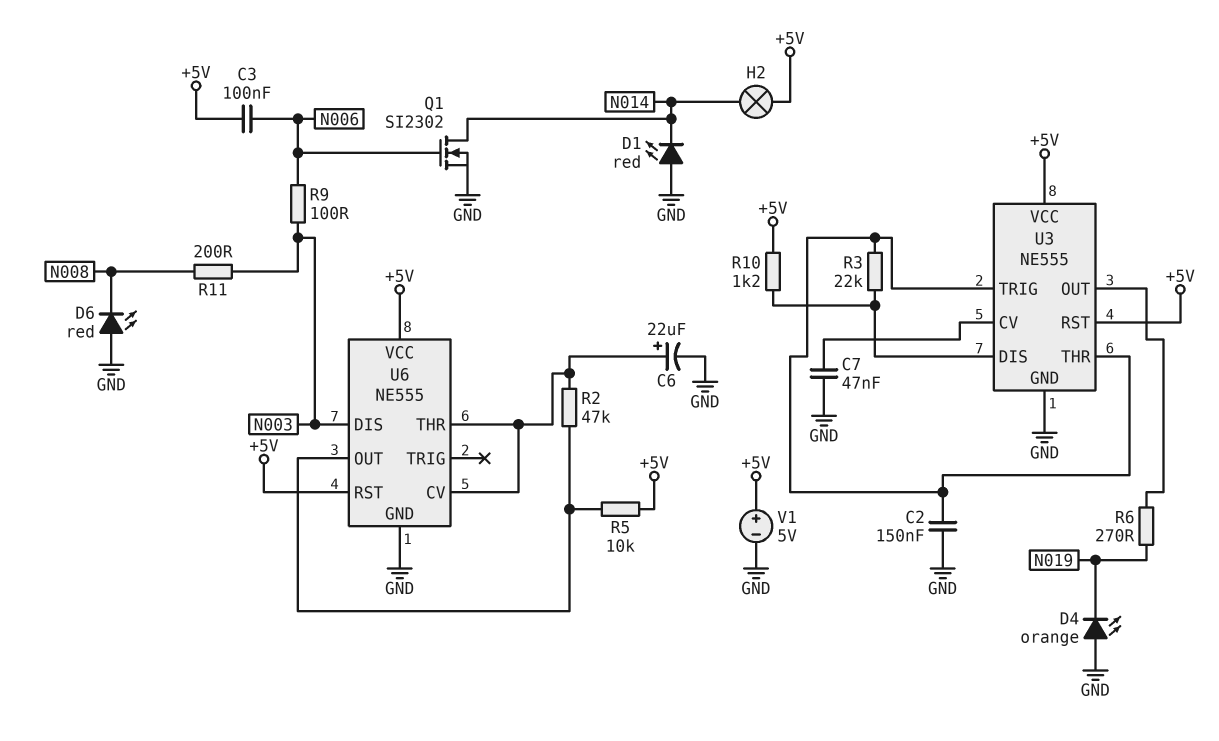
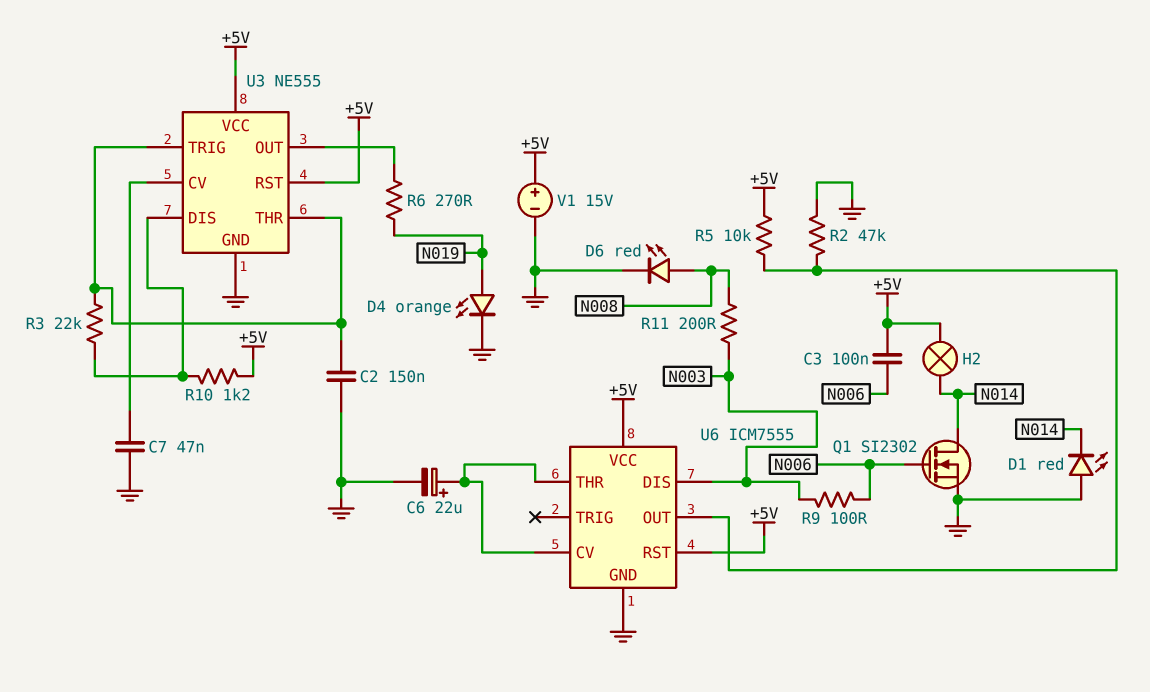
D4: LED orange (A GND, K N019) -> LED orange (A N019, K GND)
D6: LED red (A GND, K N008) -> LED red (A N008, K GND)
R2: 47k (U6/CV, U6/OUT) -> 47k (GND, U6/OUT)
U6: NE555 -> ICM7555
V1: 5V (plus +5V, minus GND) -> 15V (plus +5V, minus GND)

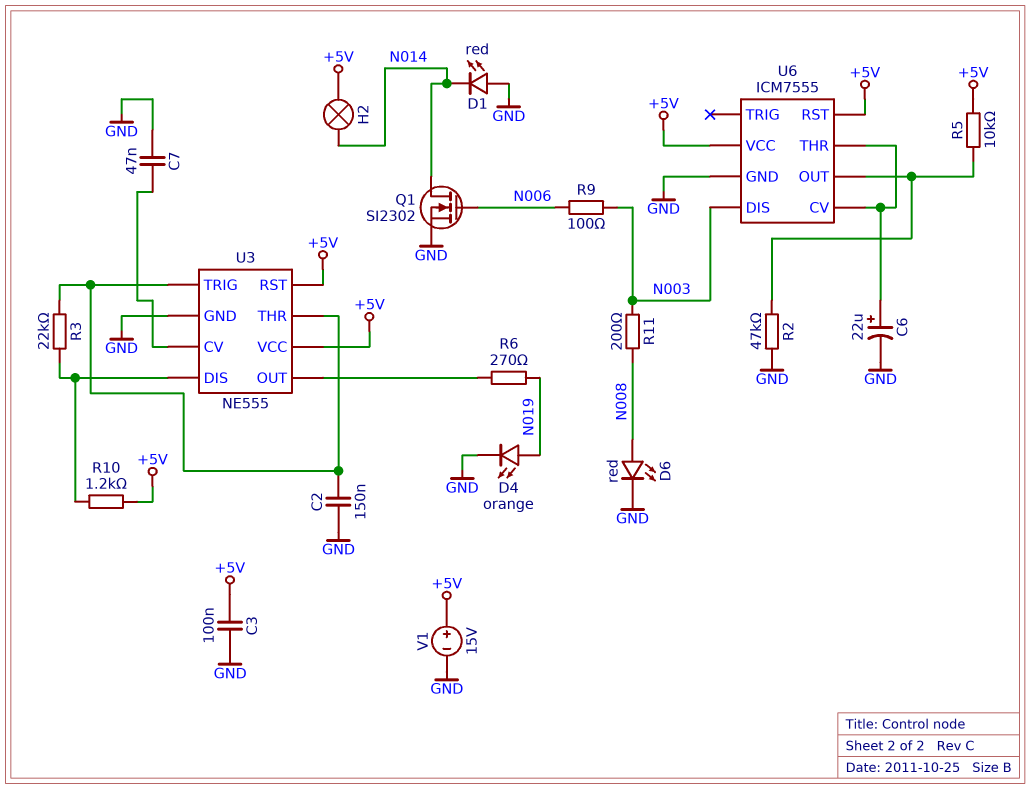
C3: 100nF (+5V, N006) -> 100nF (+5V, GND)

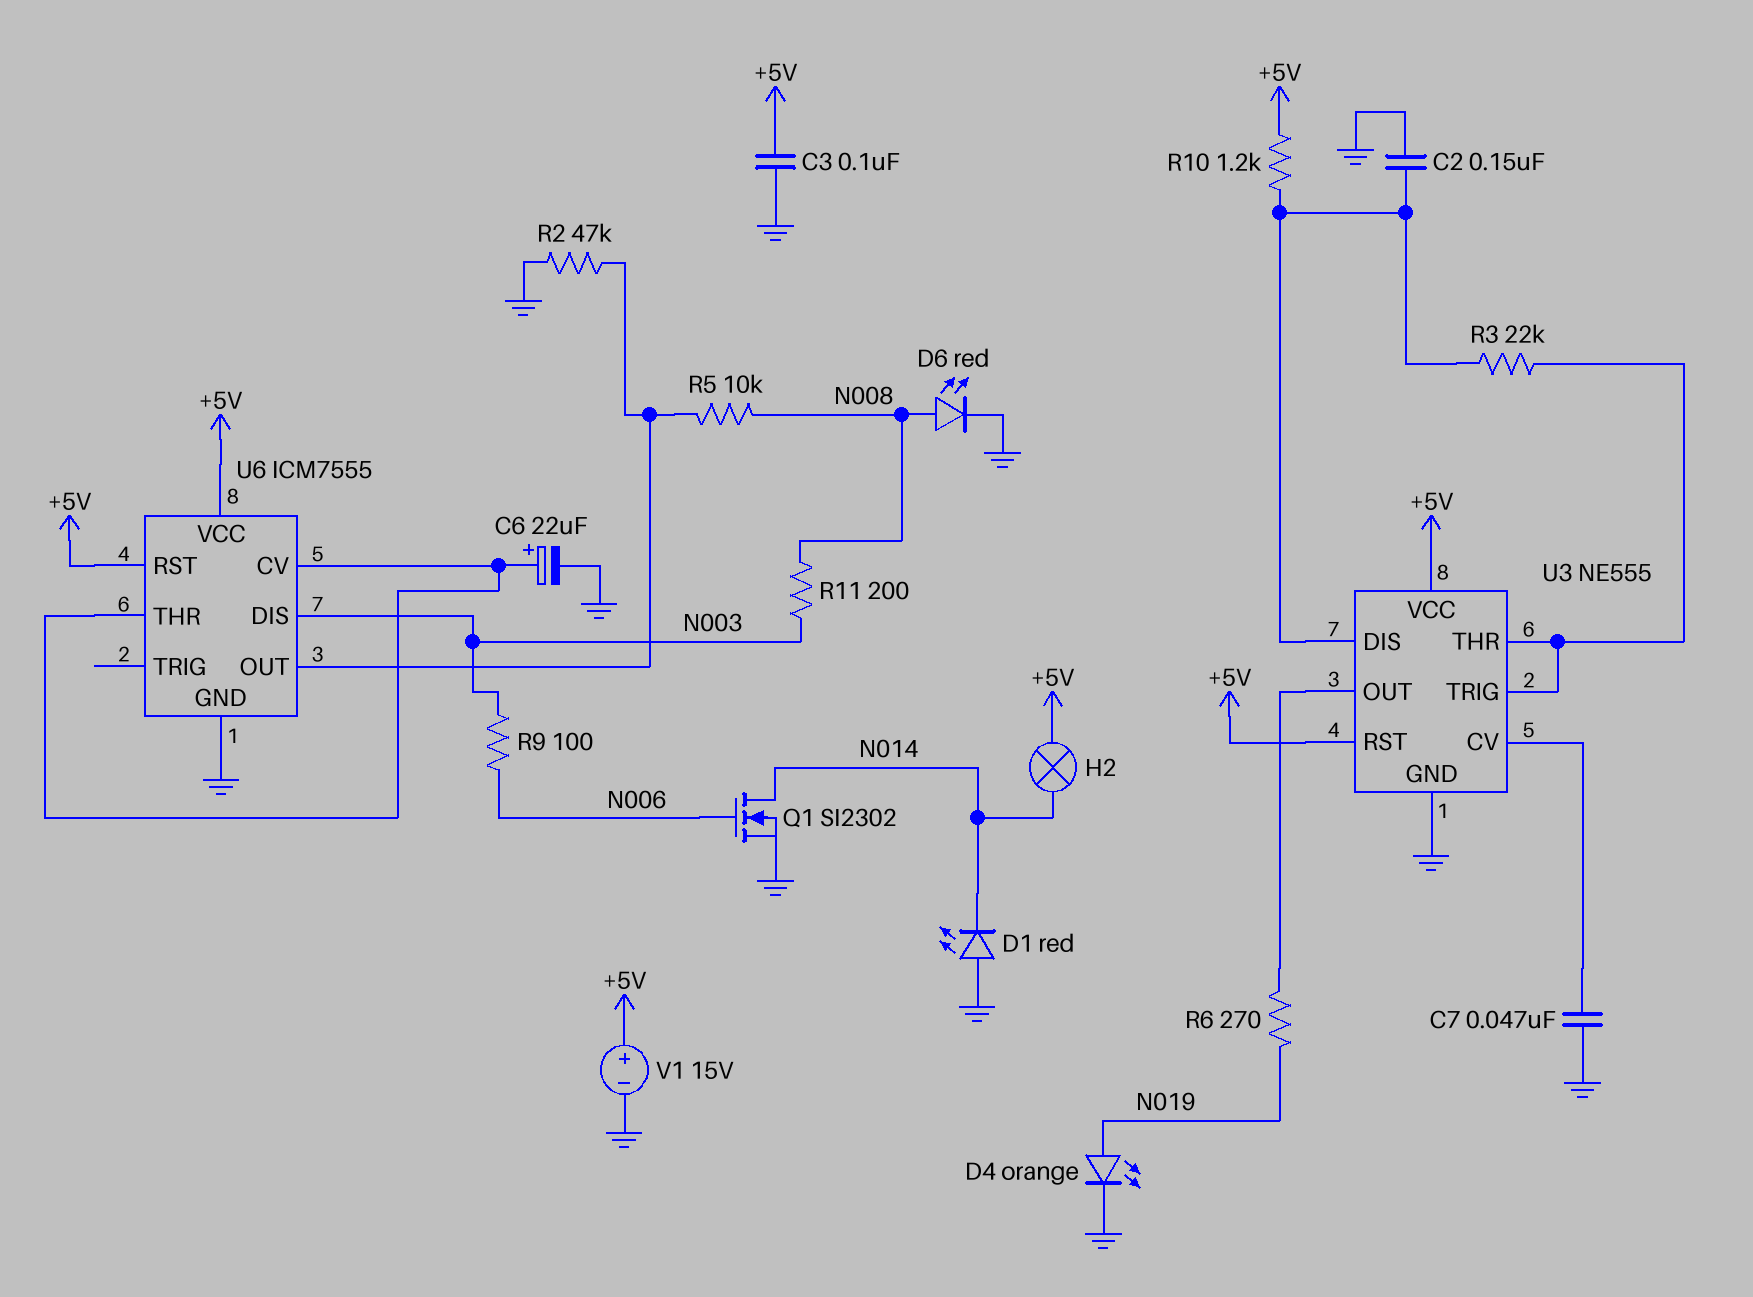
C2: 150nF (GND, U3/THR) -> 150nF (GND, U3/DIS)
R5: 10k (+5V, U6/OUT) -> 10k (N008, U6/OUT)

